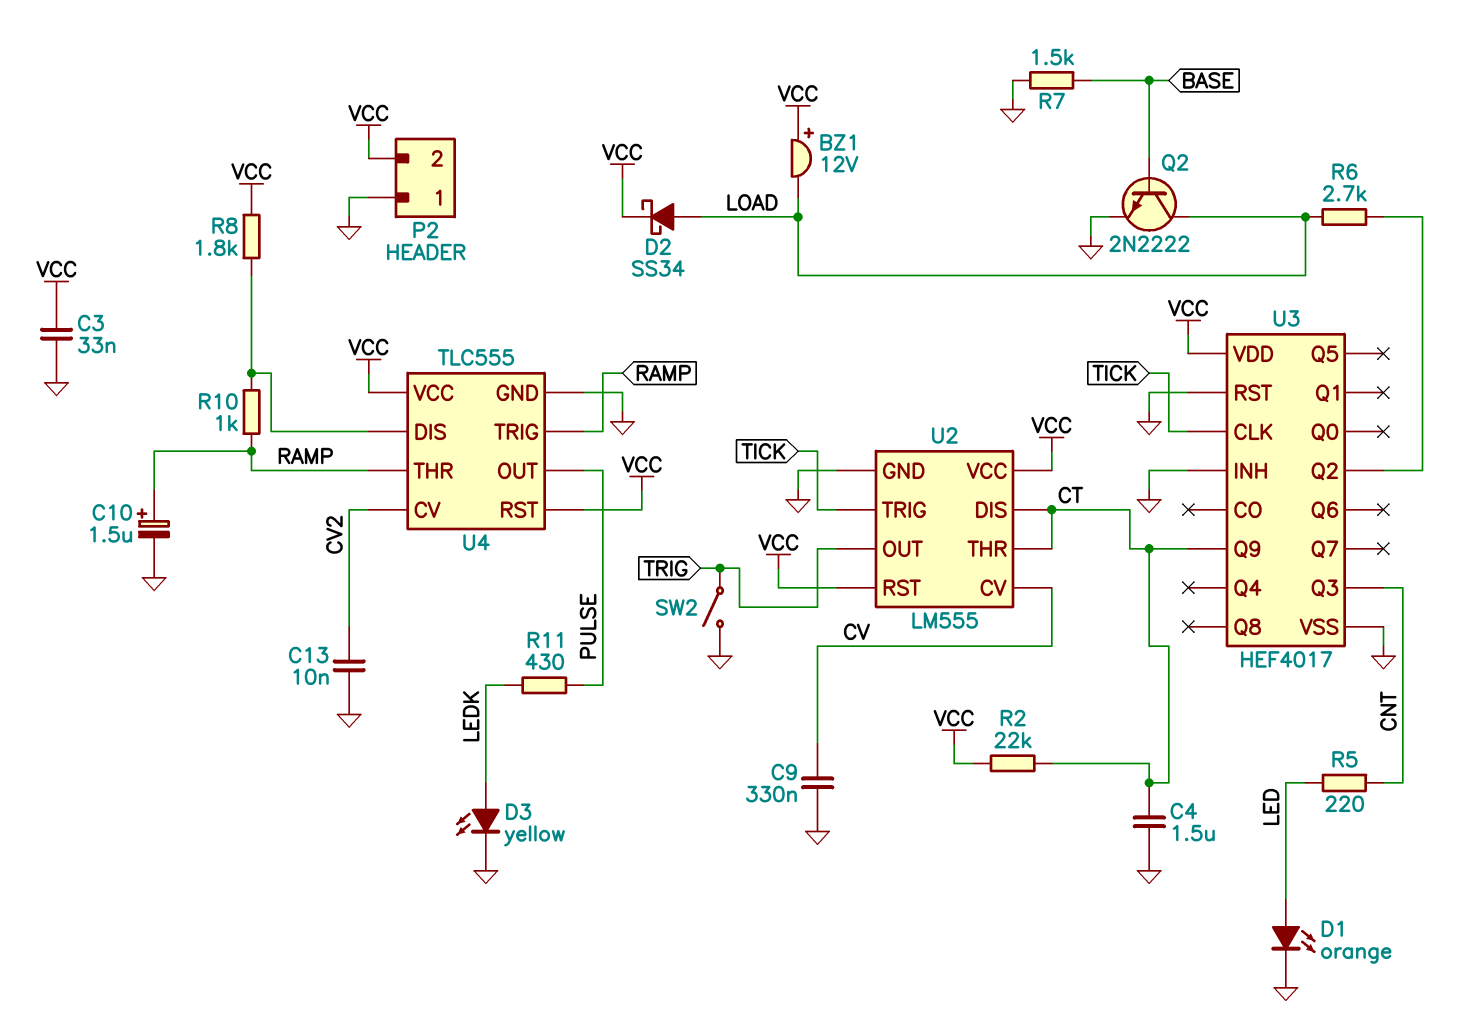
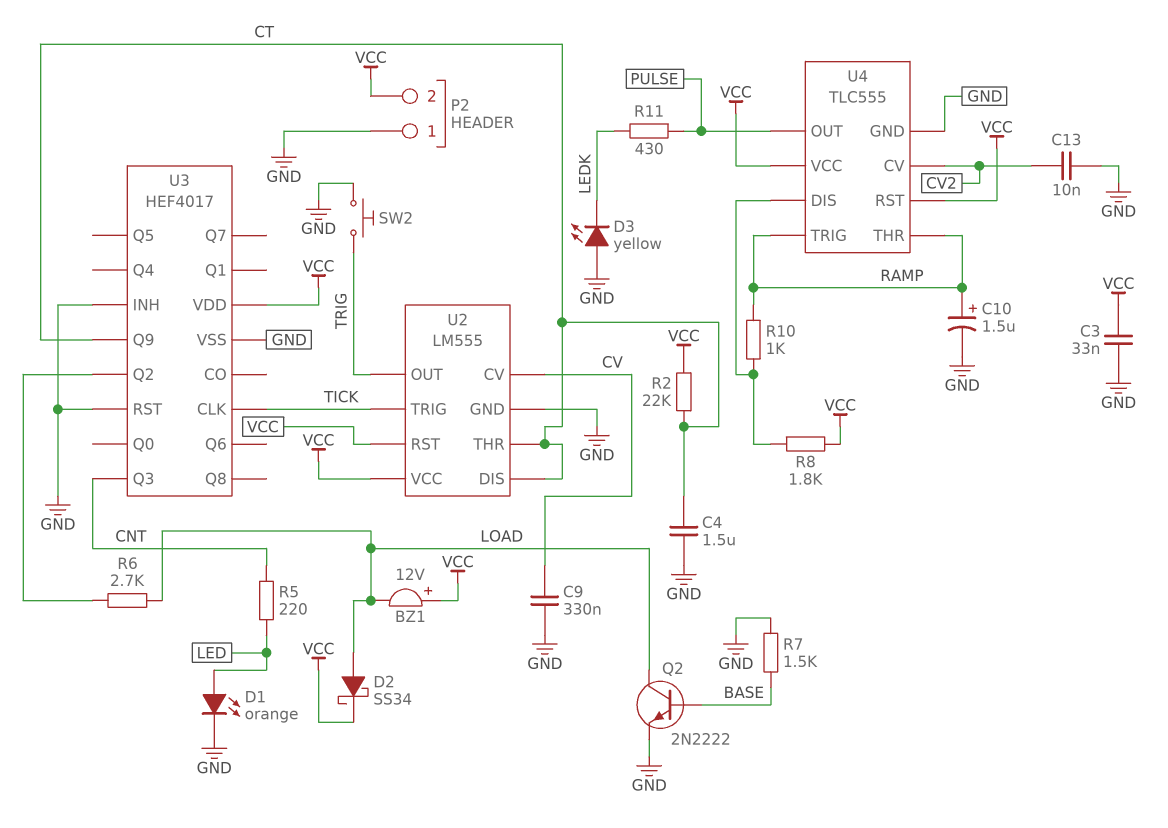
D3: LED yellow (A LEDK, K GND) -> LED yellow (A GND, K LEDK)
SW2: switch (GND, TRIG) -> button (GND, TRIG)

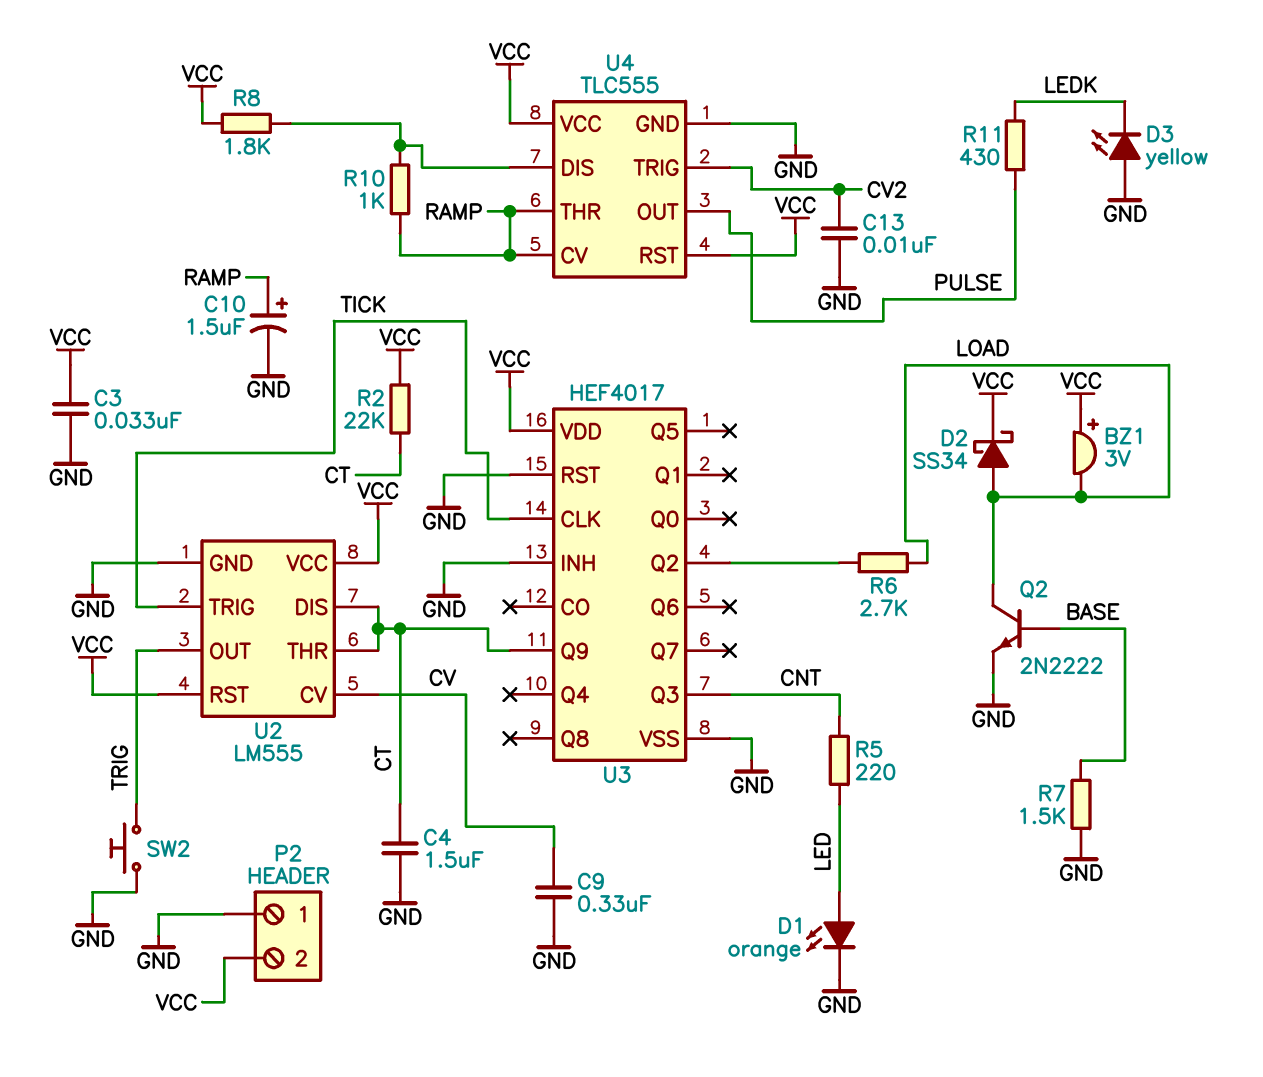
BZ1: buzzer 12V (plus VCC, minus LOAD) -> buzzer 3V (plus VCC, minus LOAD)
U4 pin CV: CV2 -> RAMP
U4 pin TRIG: RAMP -> CV2

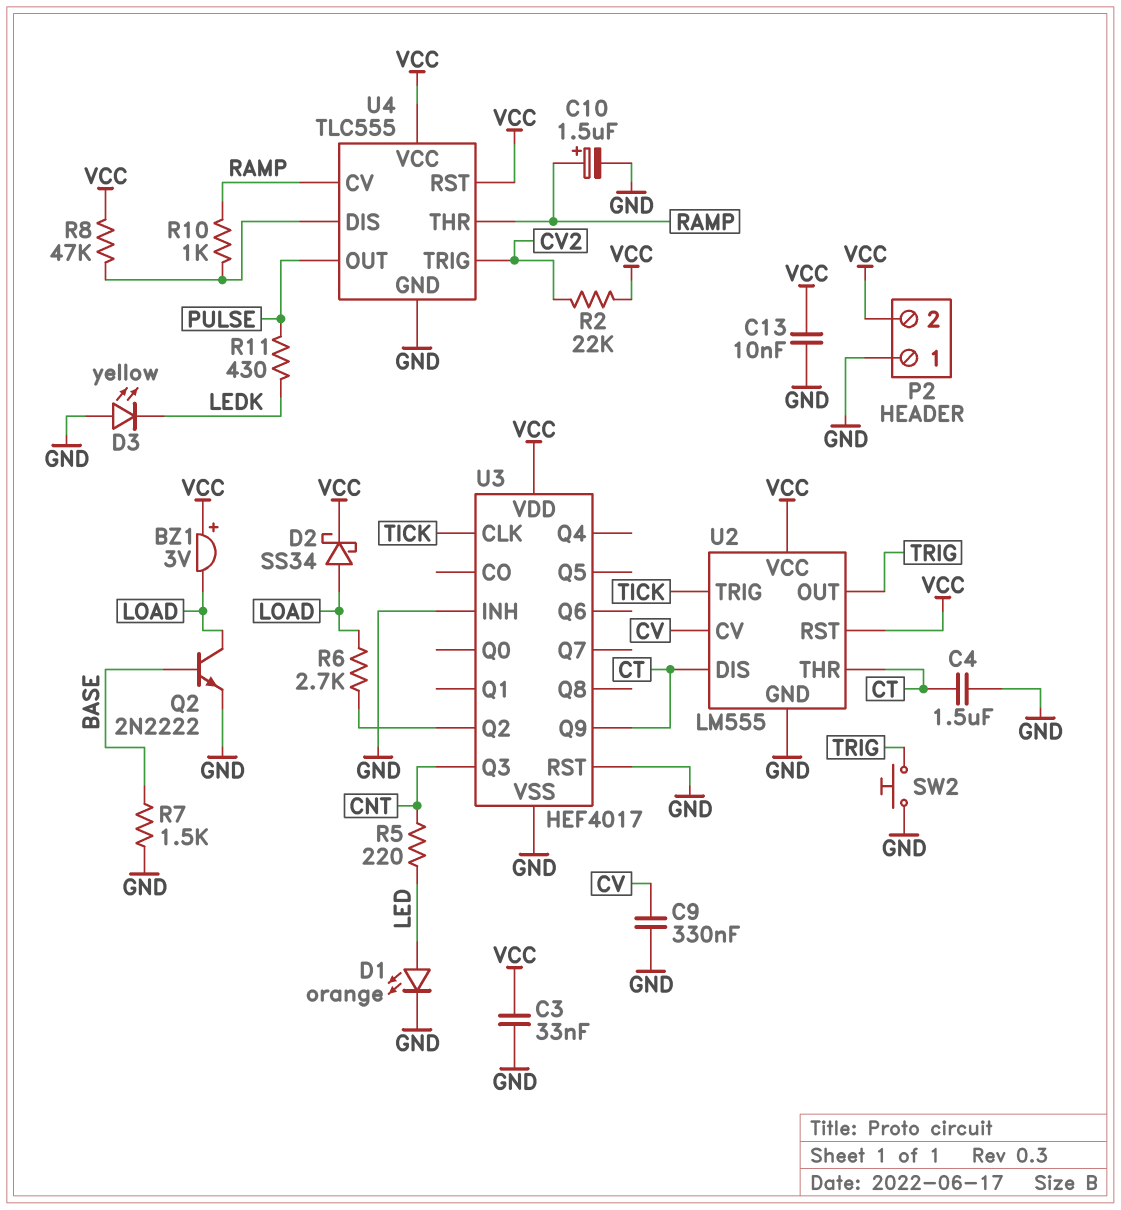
C13: 10nF (CV2, GND) -> 10nF (GND, VCC)
R2: 22k (CT, VCC) -> 22k (CV2, VCC)
R8: 1.8k (U4/DIS, VCC) -> 47k (U4/DIS, VCC)

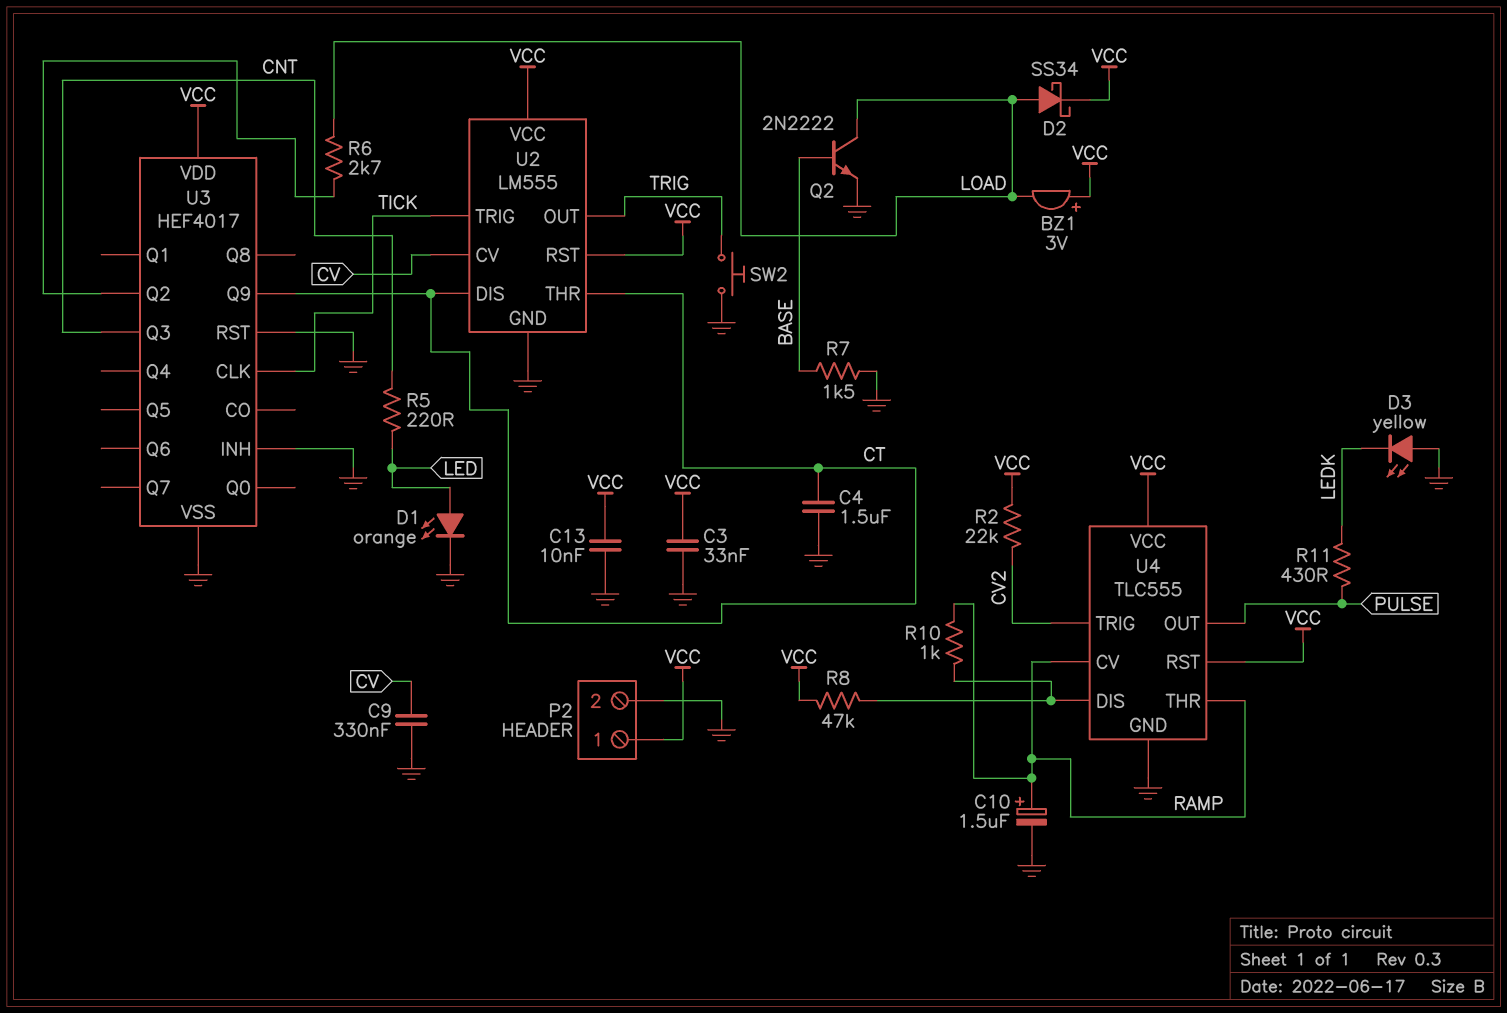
P2 pin 1: GND -> VCC
P2 pin 2: VCC -> GND

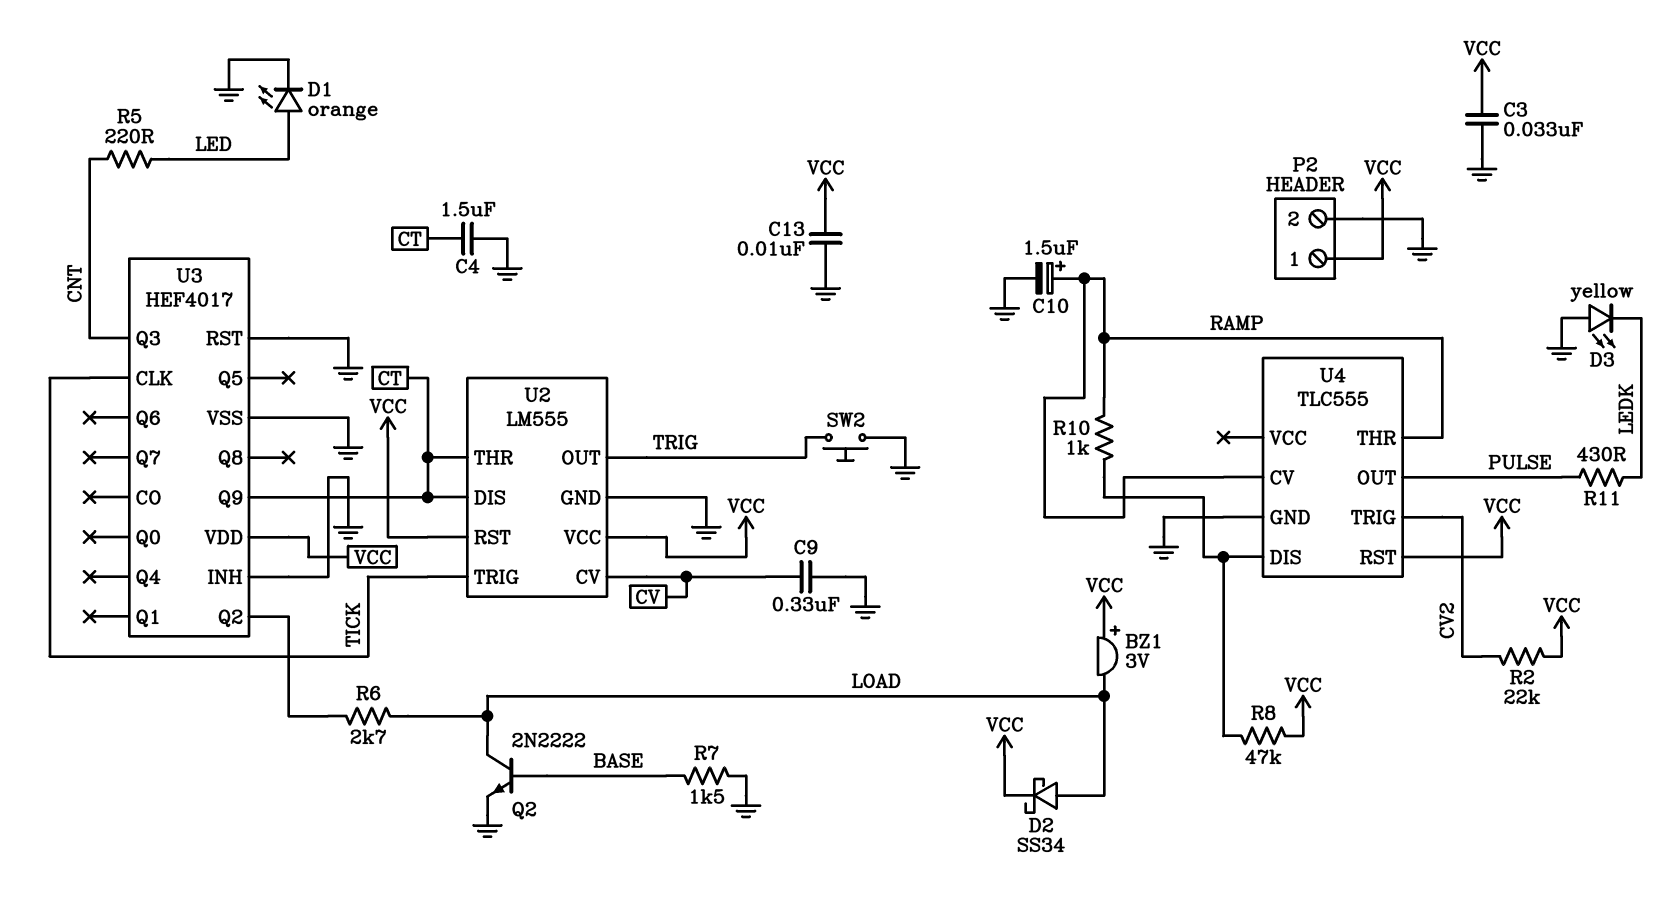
U4 pin VCC: VCC -> none

